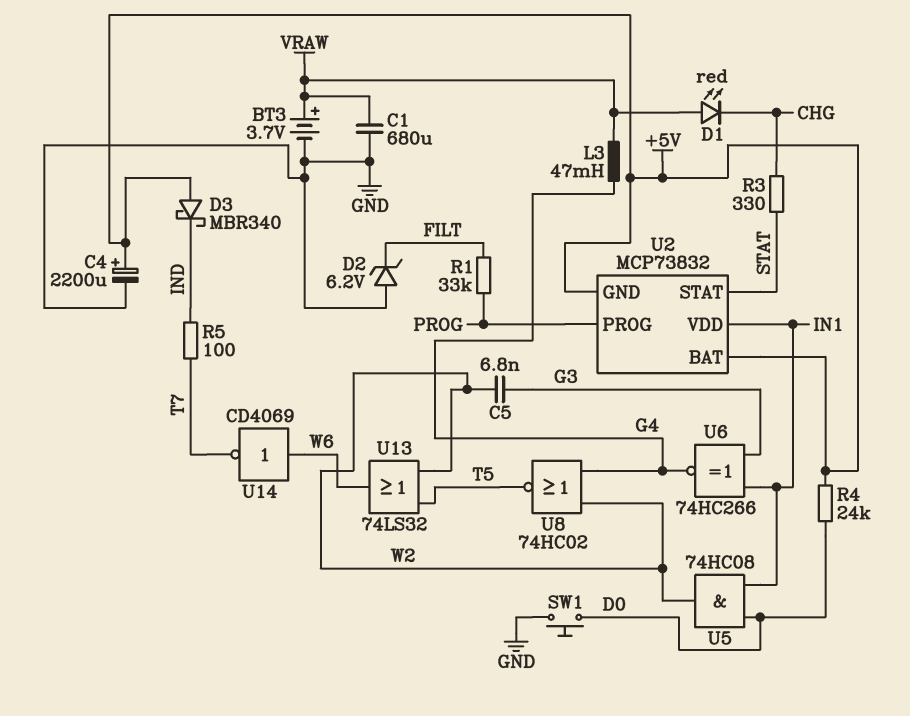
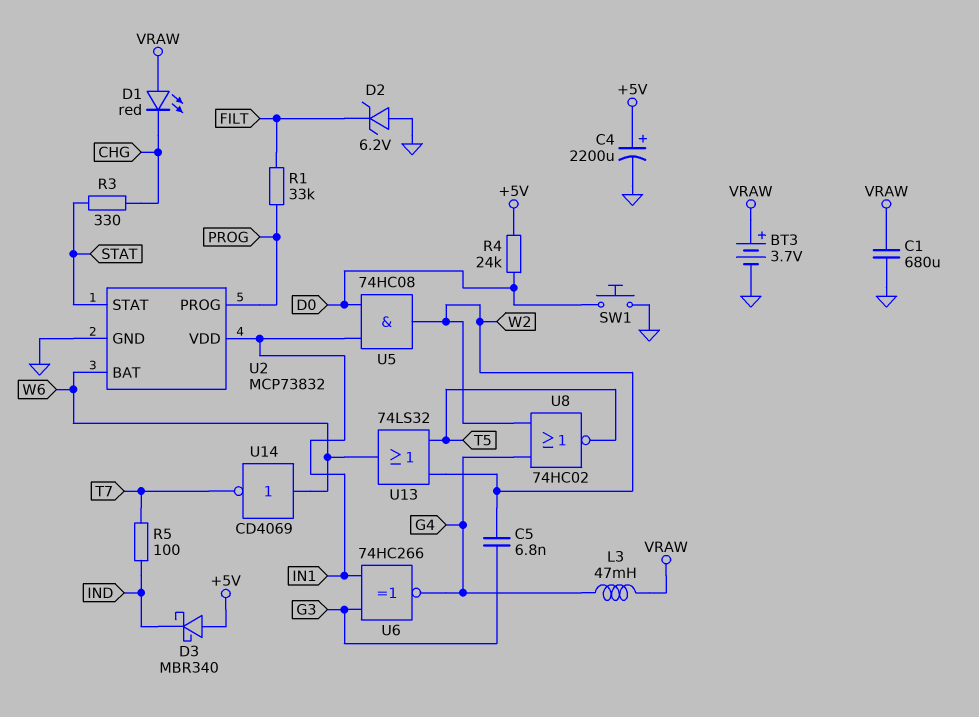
U2 pin BAT: +5V -> W6
U2 pin GND: +5V -> GND

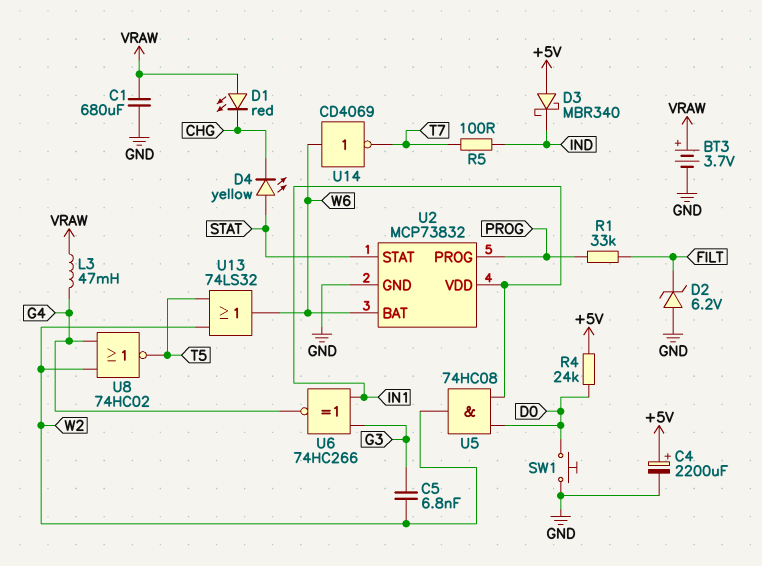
D4: none -> LED yellow (A STAT, K CHG)
R3: 330 (CHG, STAT) -> none

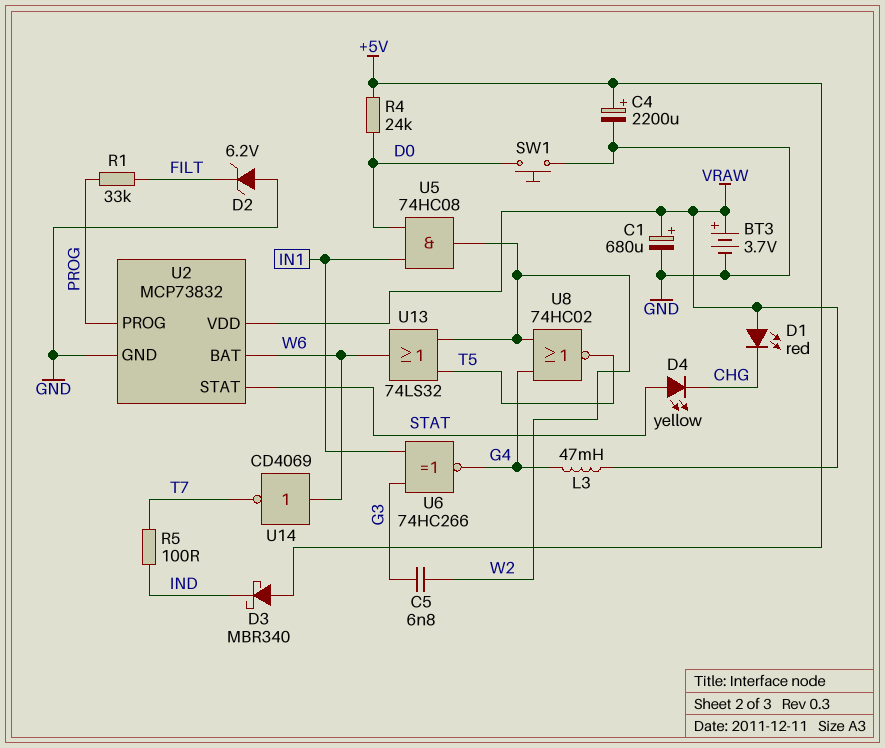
C1: 680uF (GND, VRAW) -> 680uF (plus VRAW, minus GND)
U2 pin VDD: IN1 -> VRAW

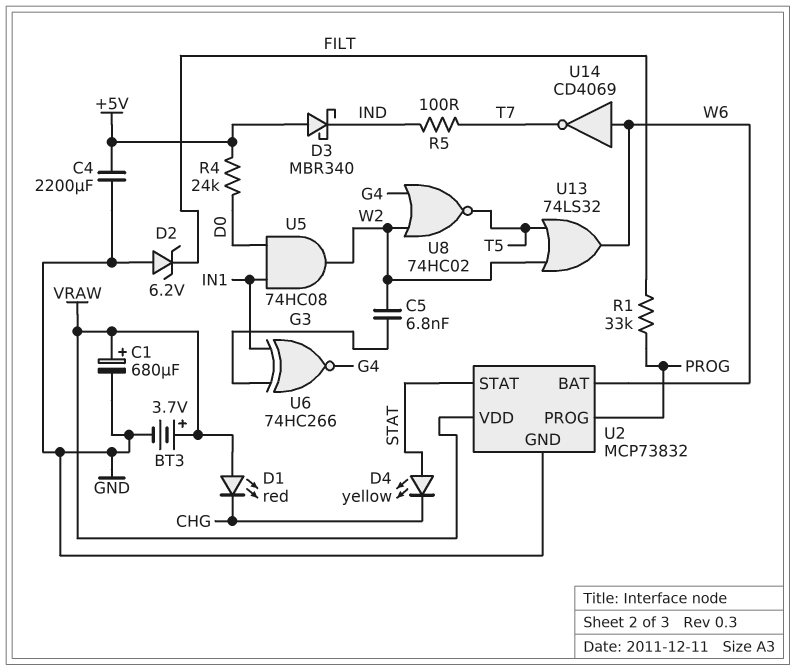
C4: 2200uF (plus +5V, minus GND) -> 2200uF (+5V, GND)
L3: 47mH (G4, VRAW) -> none
SW1: button (D0, GND) -> none

